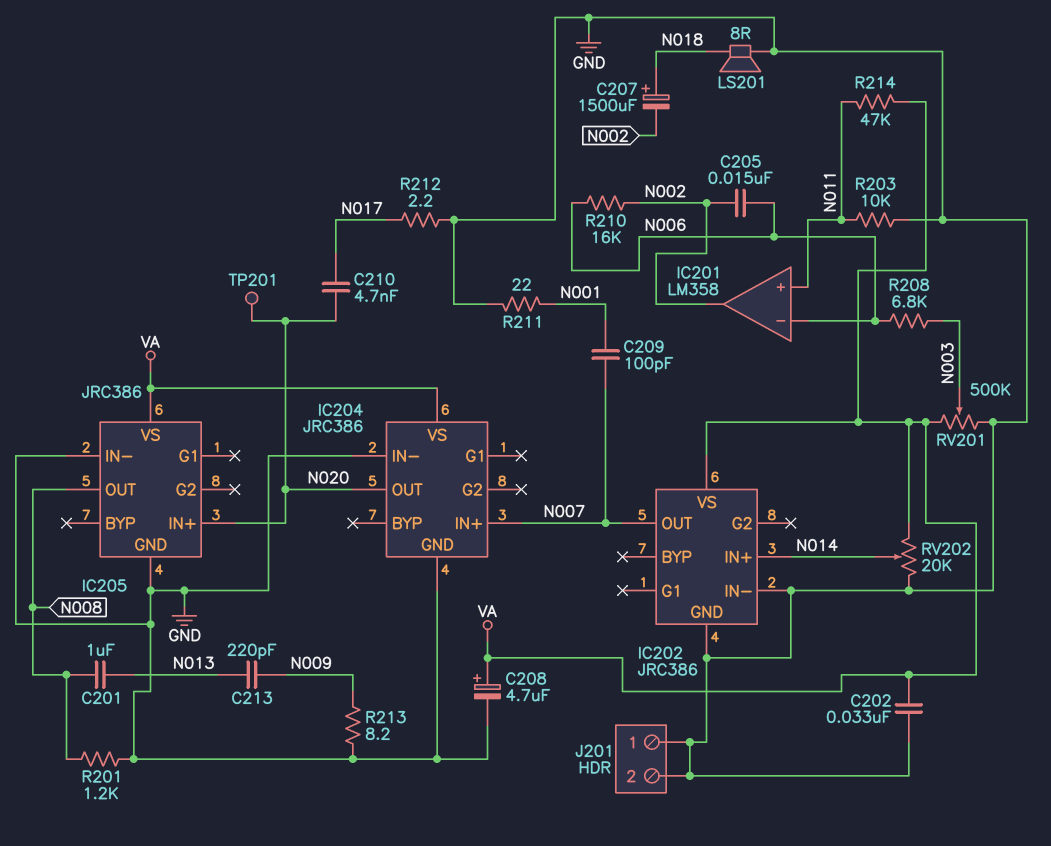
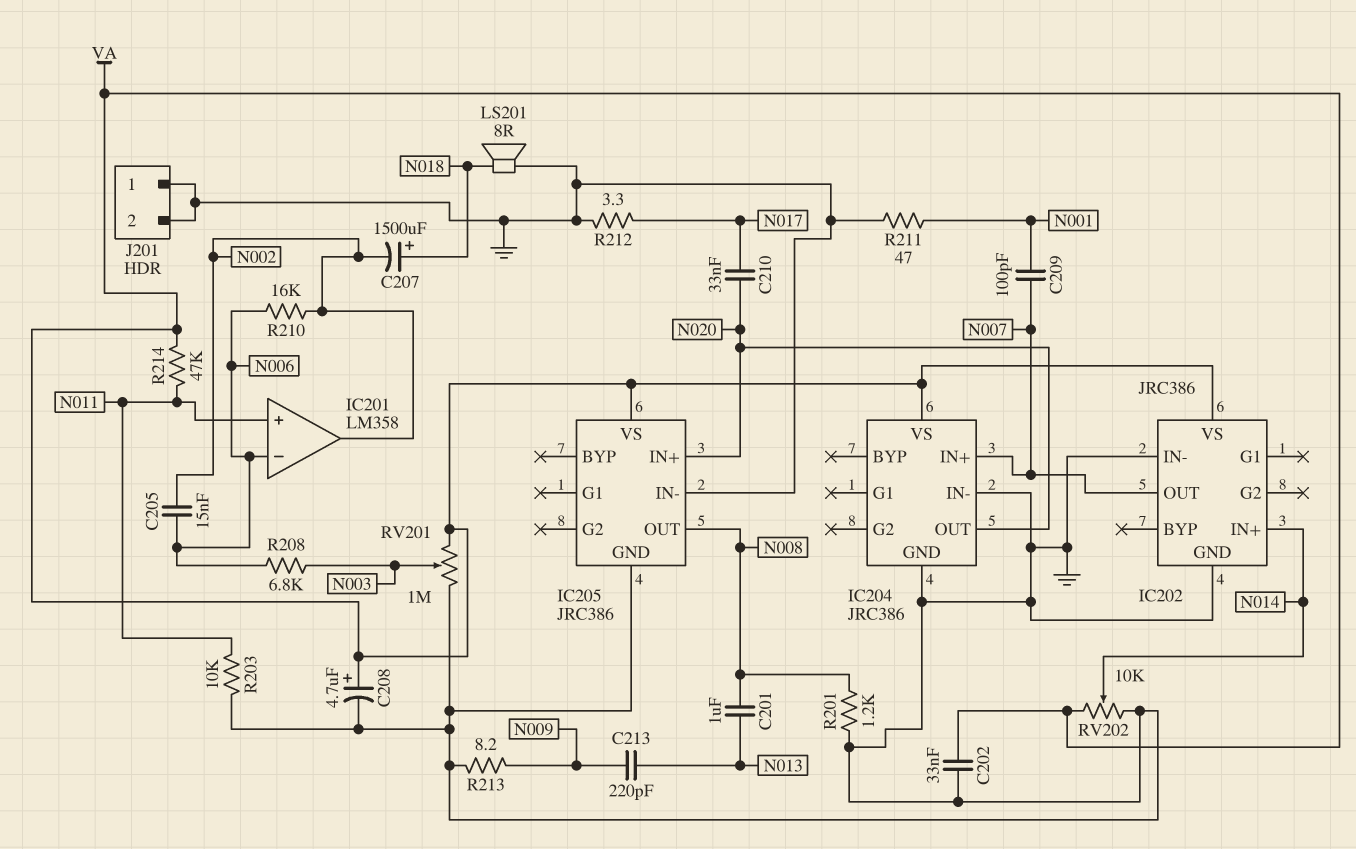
C210: 4.7nF (N017, N020) -> 33nF (N017, N020)
R211: 22 (GND, N001) -> 47 (GND, N001)
R212: 2.2 (GND, N017) -> 3.3 (GND, N017)
RV201: 500k (GND, VA, wiper N003) -> 1M (GND, VA, wiper N003)
RV202: 20k (GND, VA, wiper N014) -> 10k (GND, VA, wiper N014)
TP201: test point (N020) -> none

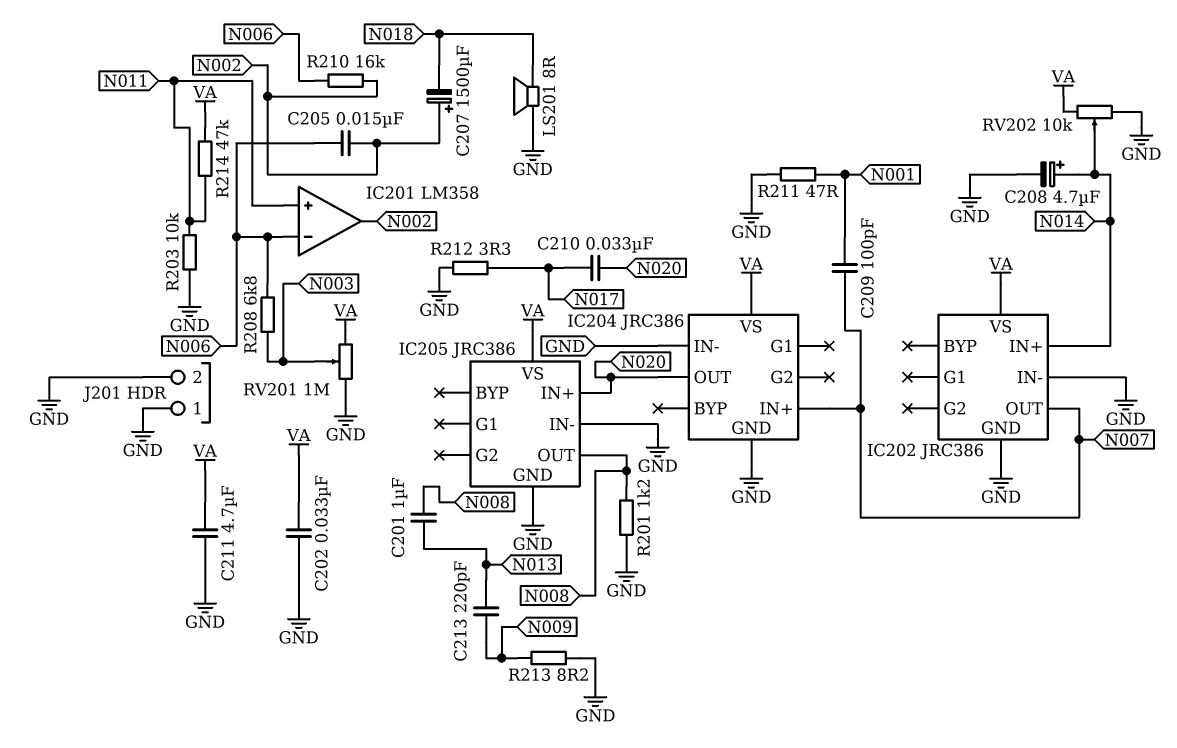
C207: 1500uF (plus N018, minus N002) -> 1500uF (plus N002, minus N018)
C208: 4.7uF (plus VA, minus GND) -> 4.7uF (plus N014, minus GND)
C211: none -> 4.7uF (GND, VA)

